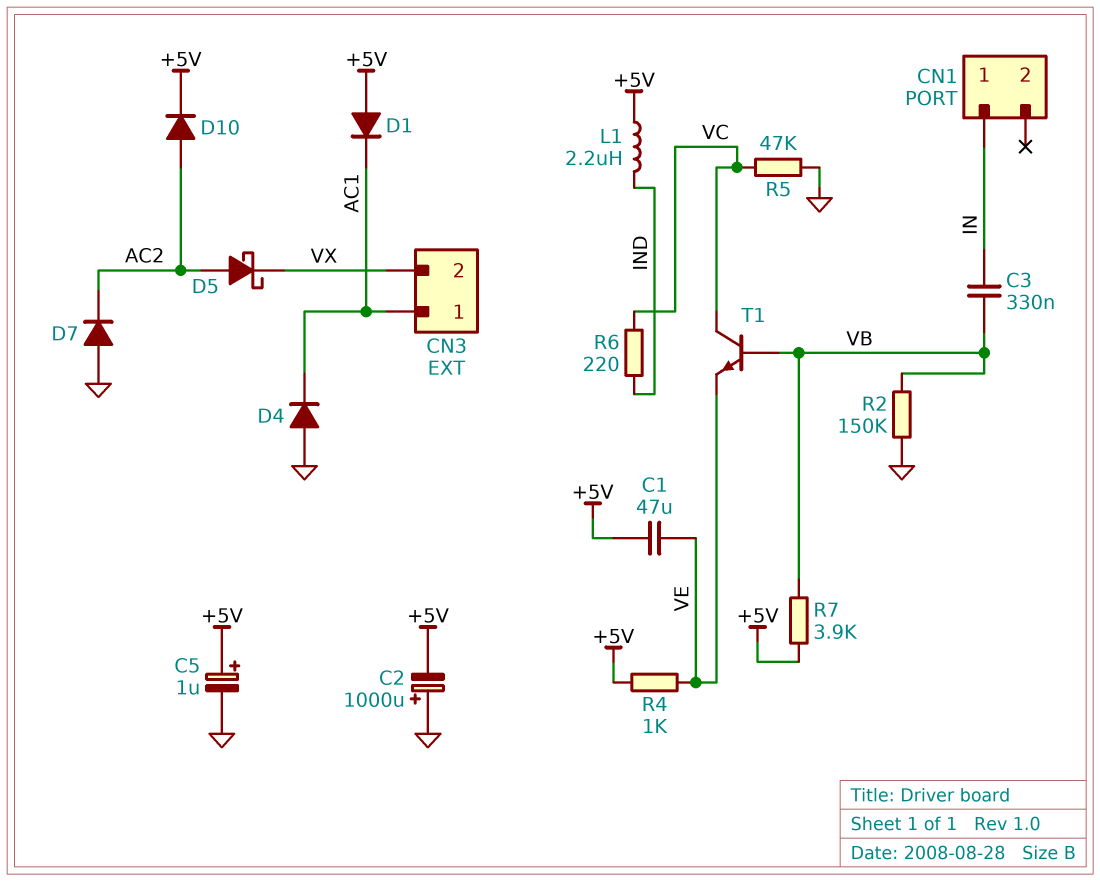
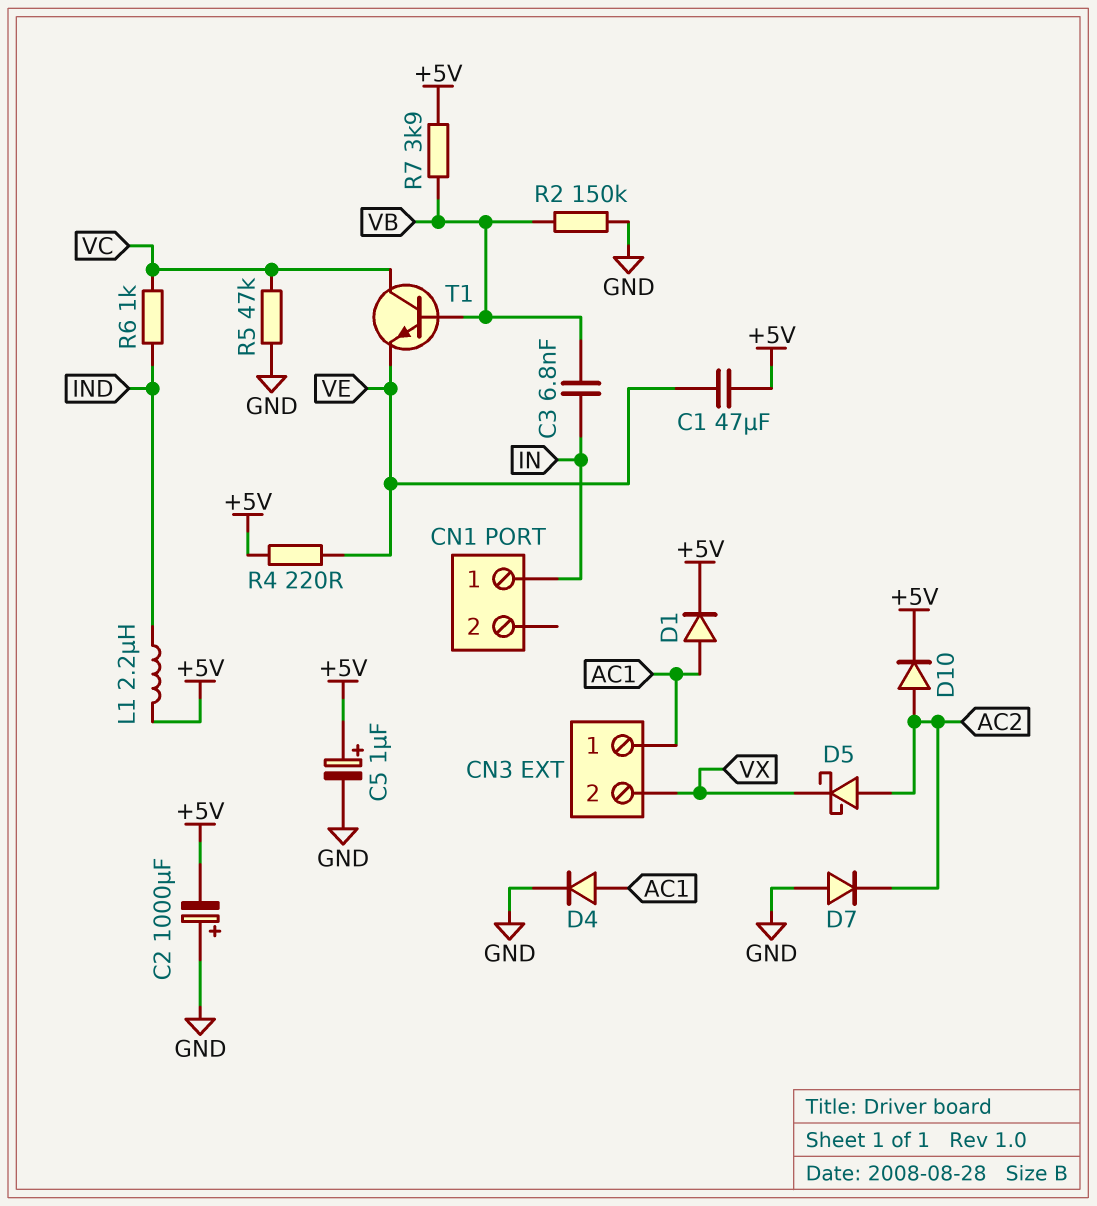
C3: 330nF (IN, VB) -> 6.8nF (IN, VB)
D1: diode (A +5V, K AC1) -> diode (A AC1, K +5V)
D4: diode (A GND, K AC1) -> diode (A AC1, K GND)
R4: 1k (+5V, VE) -> 220 (+5V, VE)
R6: 220 (IND, VC) -> 1k (IND, VC)

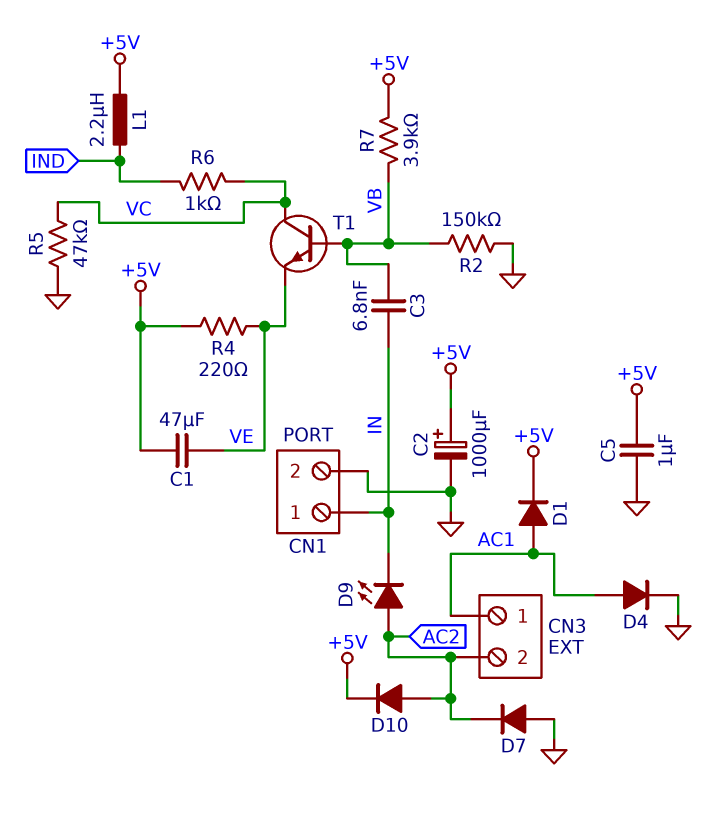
C2: 1000uF (plus GND, minus +5V) -> 1000uF (plus +5V, minus GND)
C5: 1uF (plus +5V, minus GND) -> 1uF (+5V, GND)
CN1 pin 2: none -> GND
CN3 pin 2: VX -> AC2
D5: schottky (A AC2, K VX) -> none
D9: none -> LED (A AC2, K IN)

